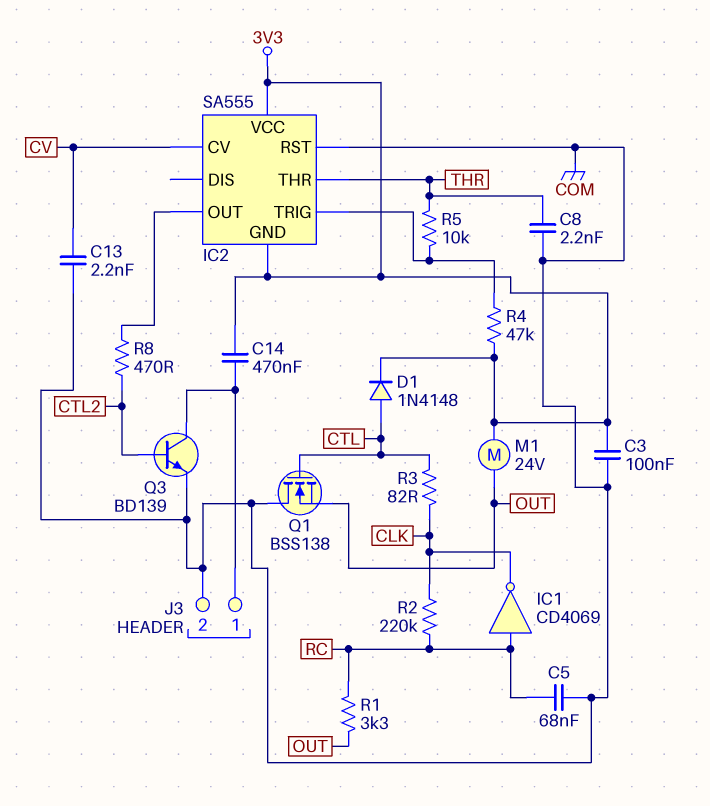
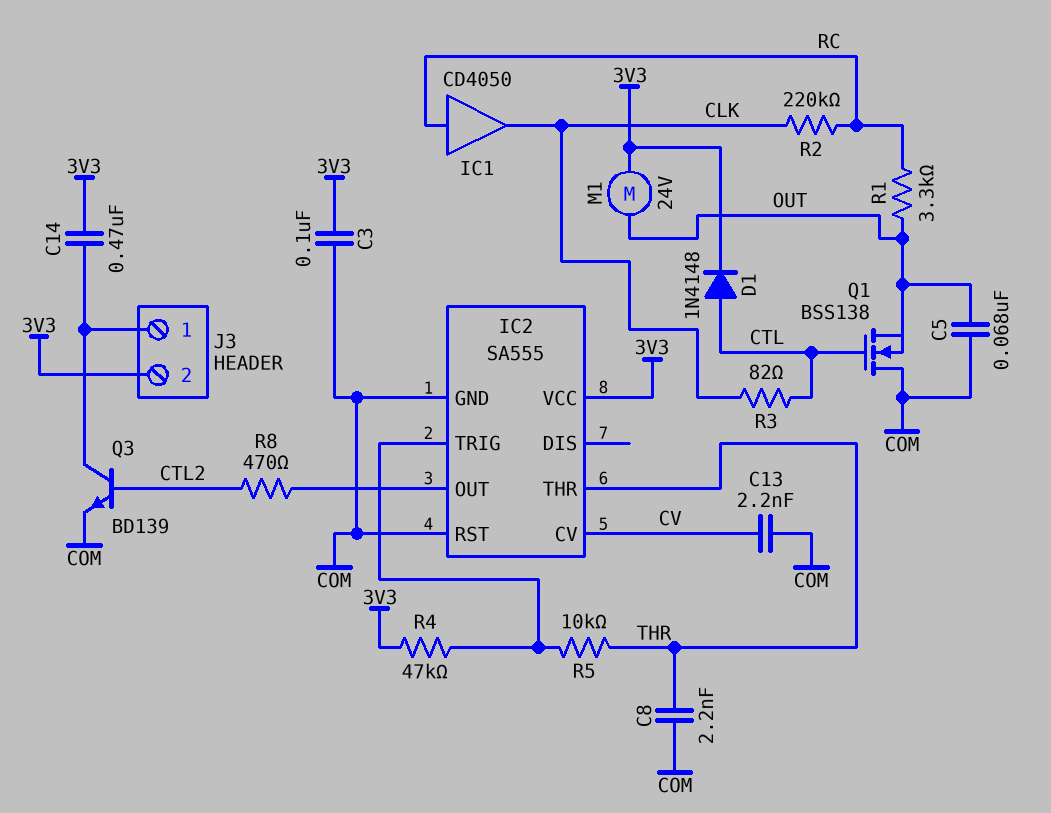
C5: 68nF (COM, RC) -> 68nF (COM, OUT)
IC1: NOT CD4069 (in RC, out CLK) -> buffer CD4050 (in RC, out CLK)
IC2 pin GND: 3V3 -> COM
J3 pin 2: COM -> 3V3

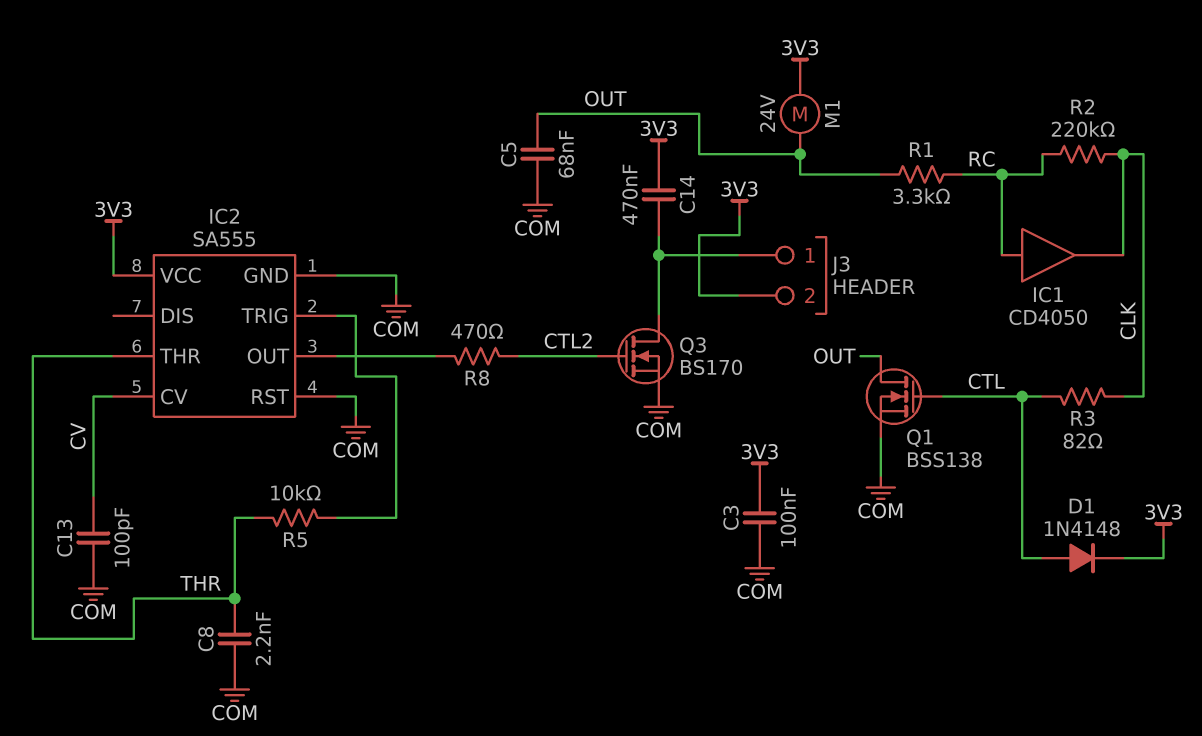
C13: 2.2nF (COM, CV) -> 100pF (COM, CV)
Q1: NMOS BSS138 (G CTL, D COM, S OUT) -> NMOS BSS138 (G CTL, D OUT, S COM)
Q3: NPN BD139 (B CTL2, C J3/1, E COM) -> NMOS BS170 (G CTL2, D J3/1, S COM)
R4: 47k (3V3, IC2/TRIG) -> none

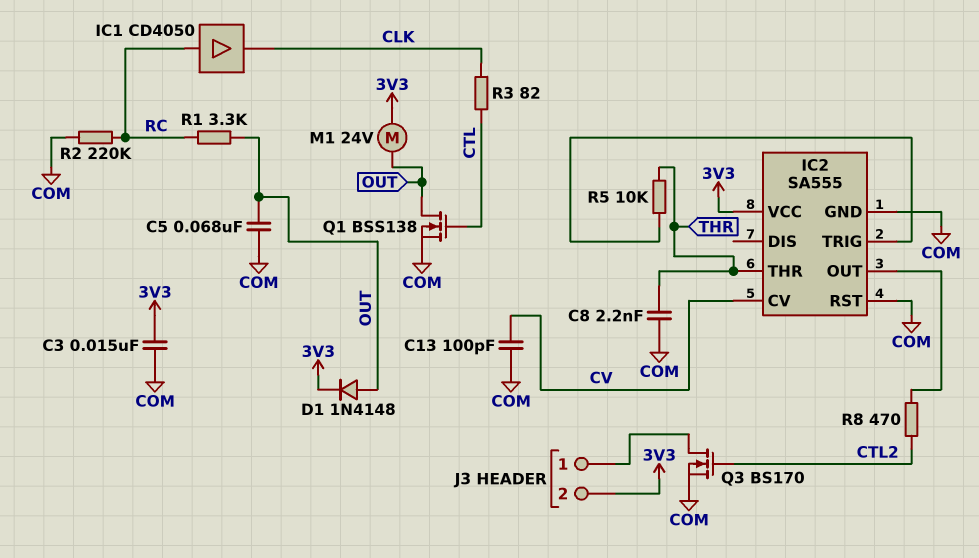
C3: 100nF (3V3, COM) -> 15nF (3V3, COM)
C14: 470nF (3V3, J3/1) -> none
D1: diode 1N4148 (A CTL, K 3V3) -> diode 1N4148 (A OUT, K 3V3)
R2: 220k (CLK, RC) -> 220k (COM, RC)

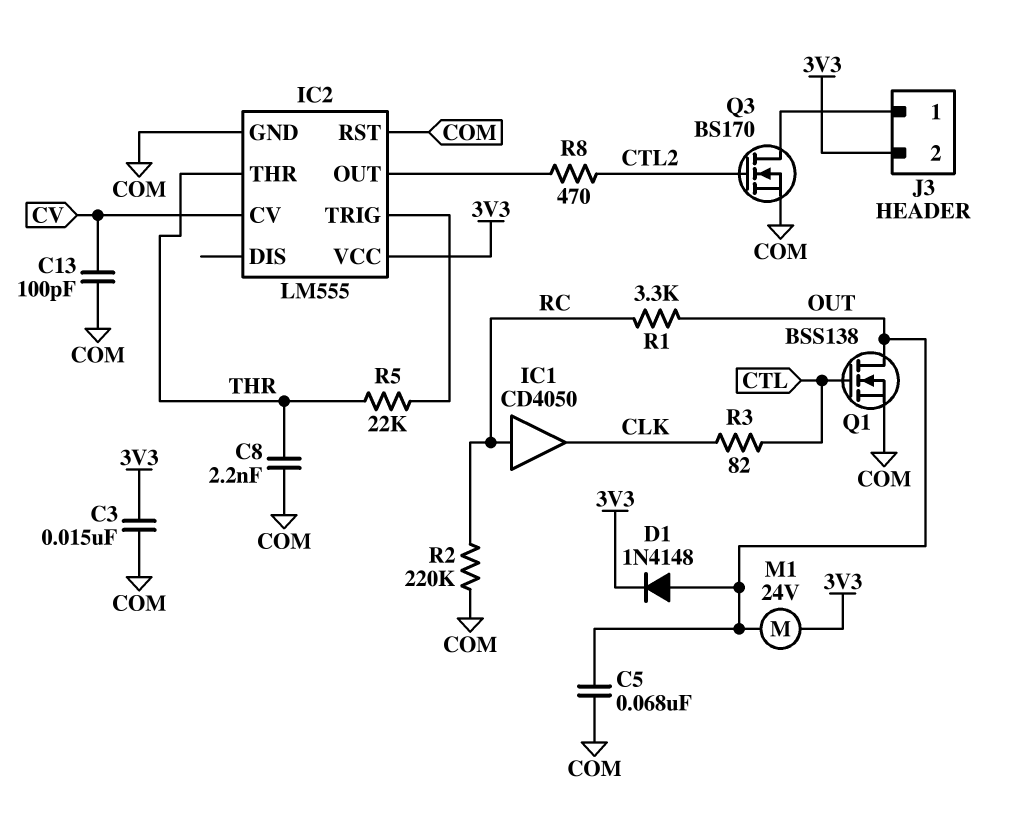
IC2: SA555 -> LM555
R5: 10k (IC2/TRIG, THR) -> 22k (IC2/TRIG, THR)

